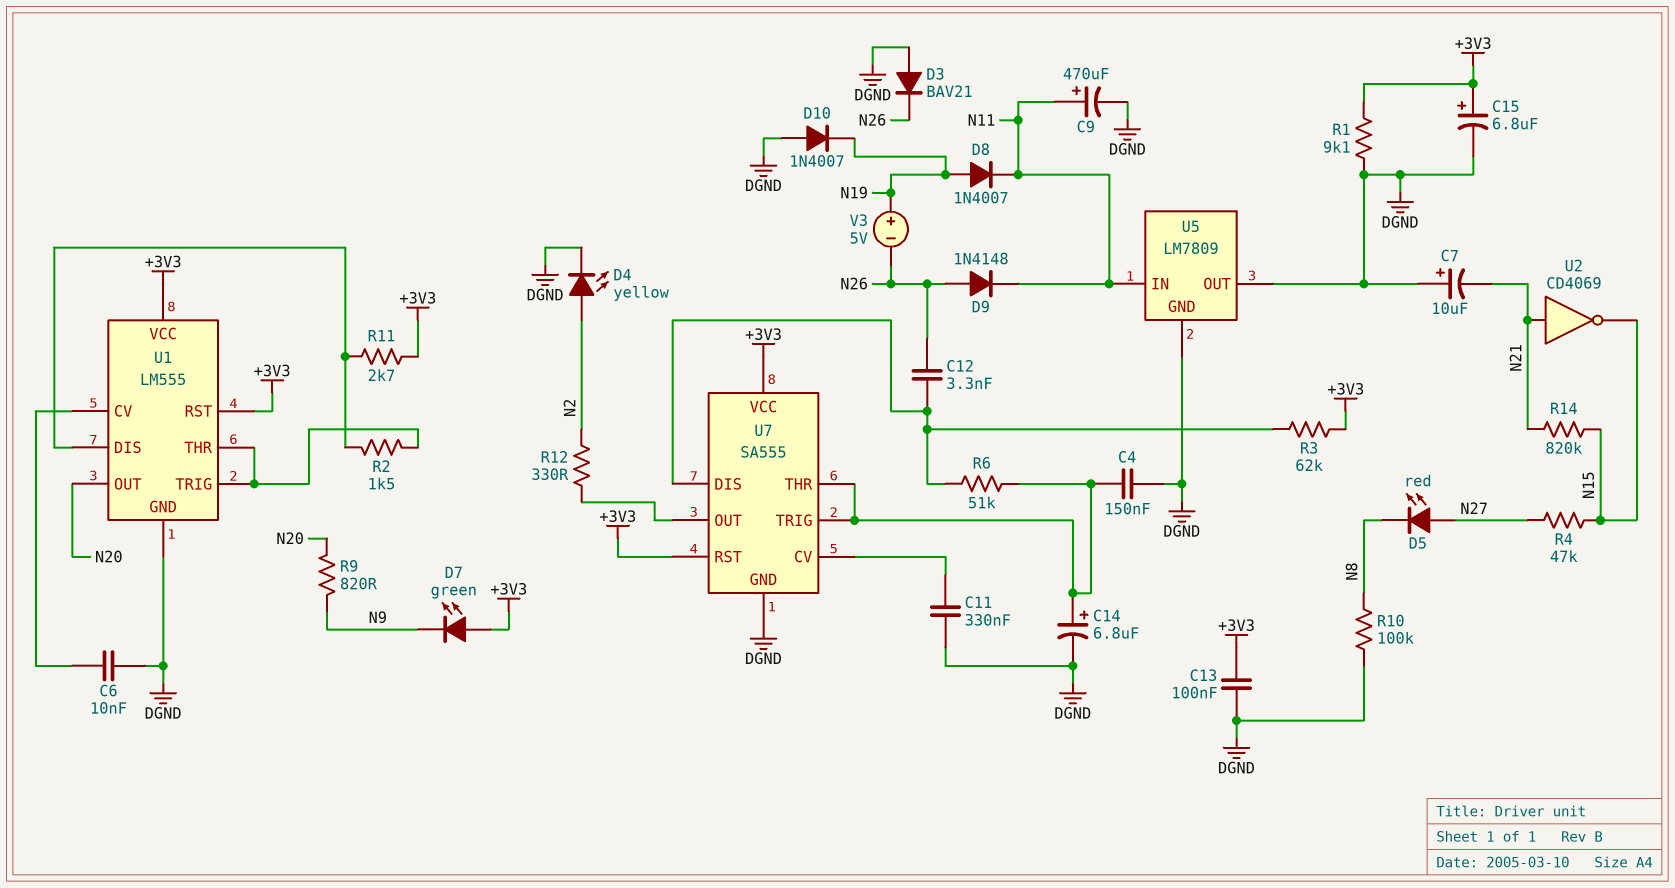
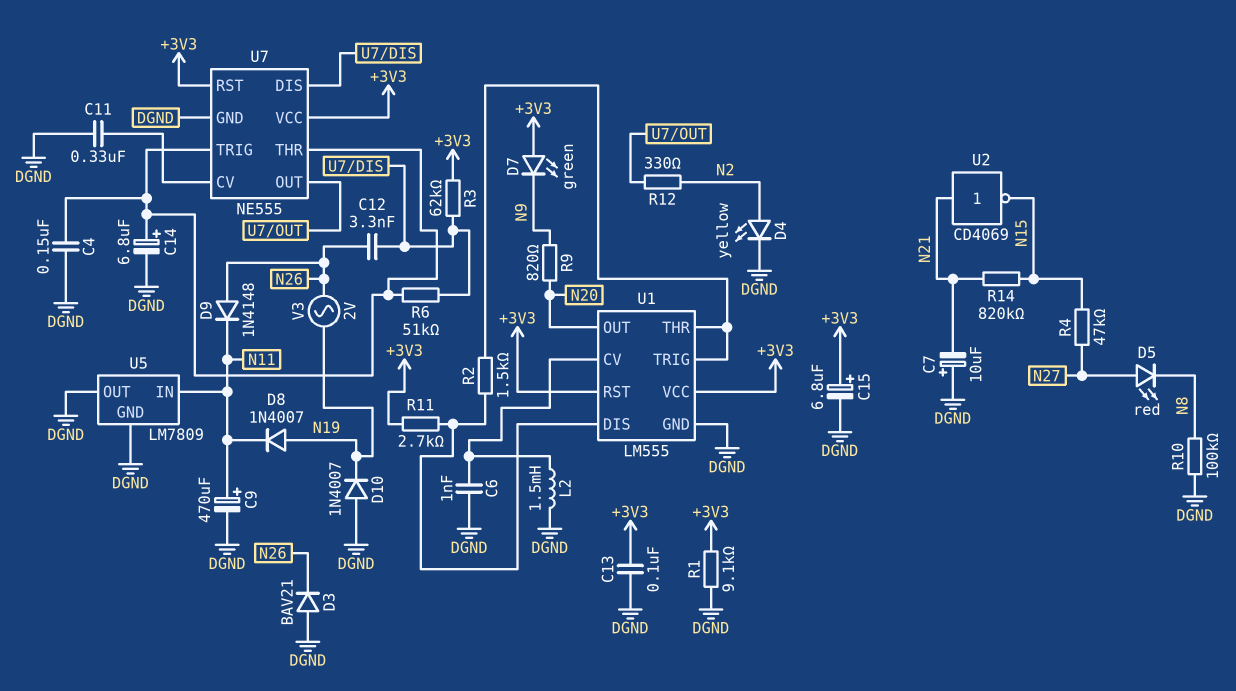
C6: 10nF (DGND, U1/CV) -> 1nF (DGND, U1/CV)
L2: none -> 1.5mH (DGND, U1/CV)
U7: SA555 -> NE555
V3: 5V (plus N19, minus N26) -> AC 2V (N19, N26)

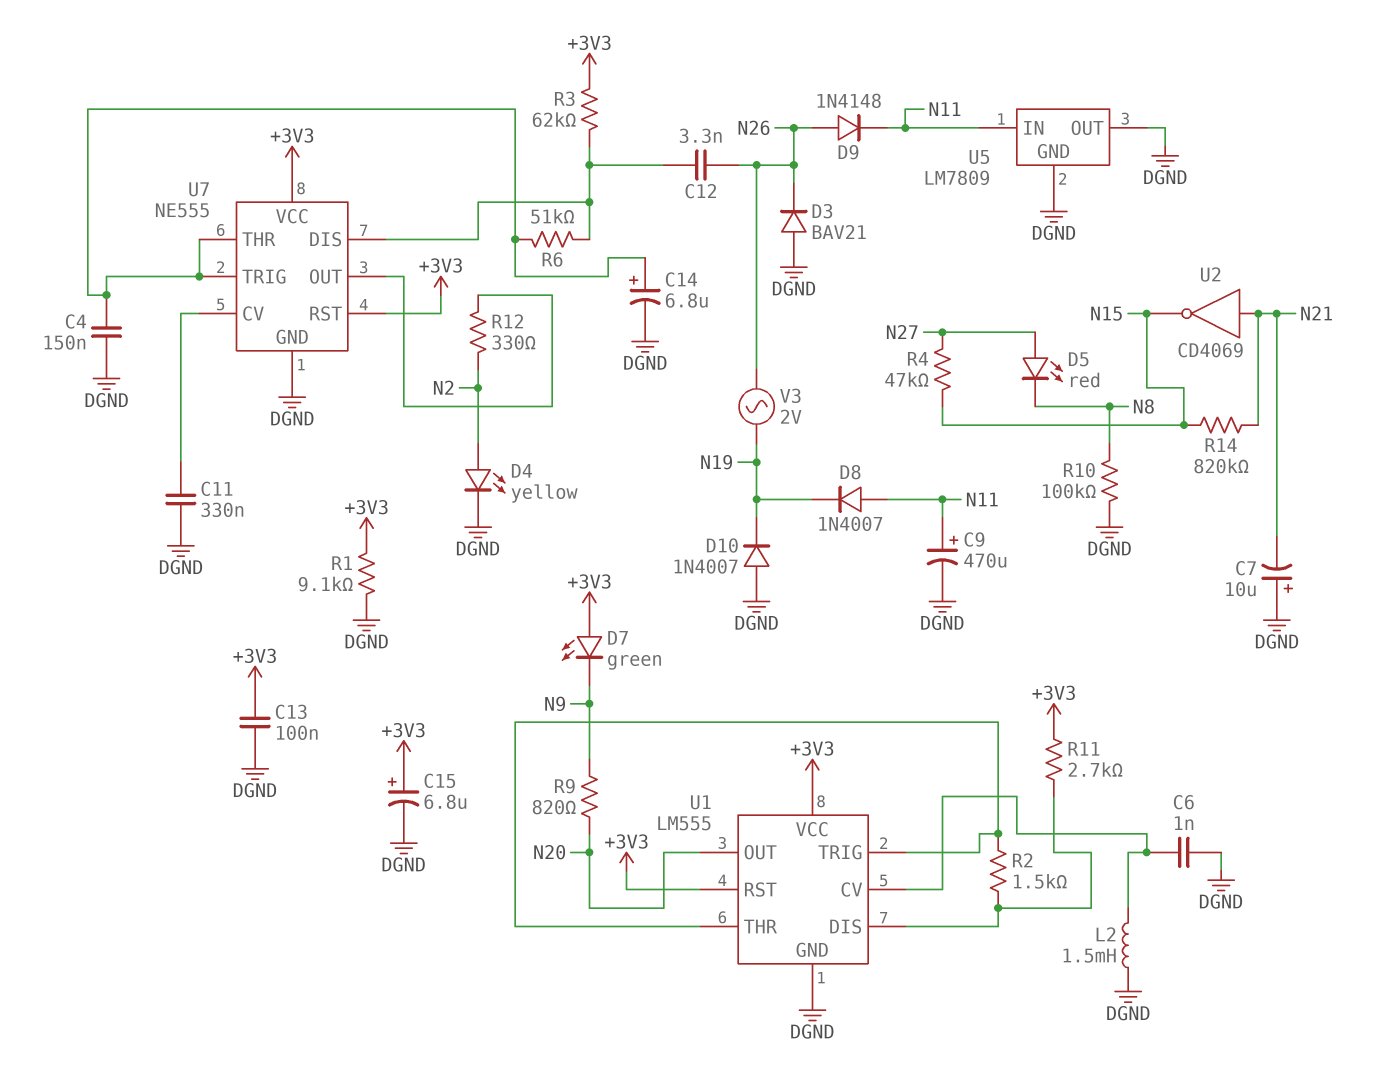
D8: diode 1N4007 (A N19, K N11) -> diode 1N4007 (A N11, K N19)

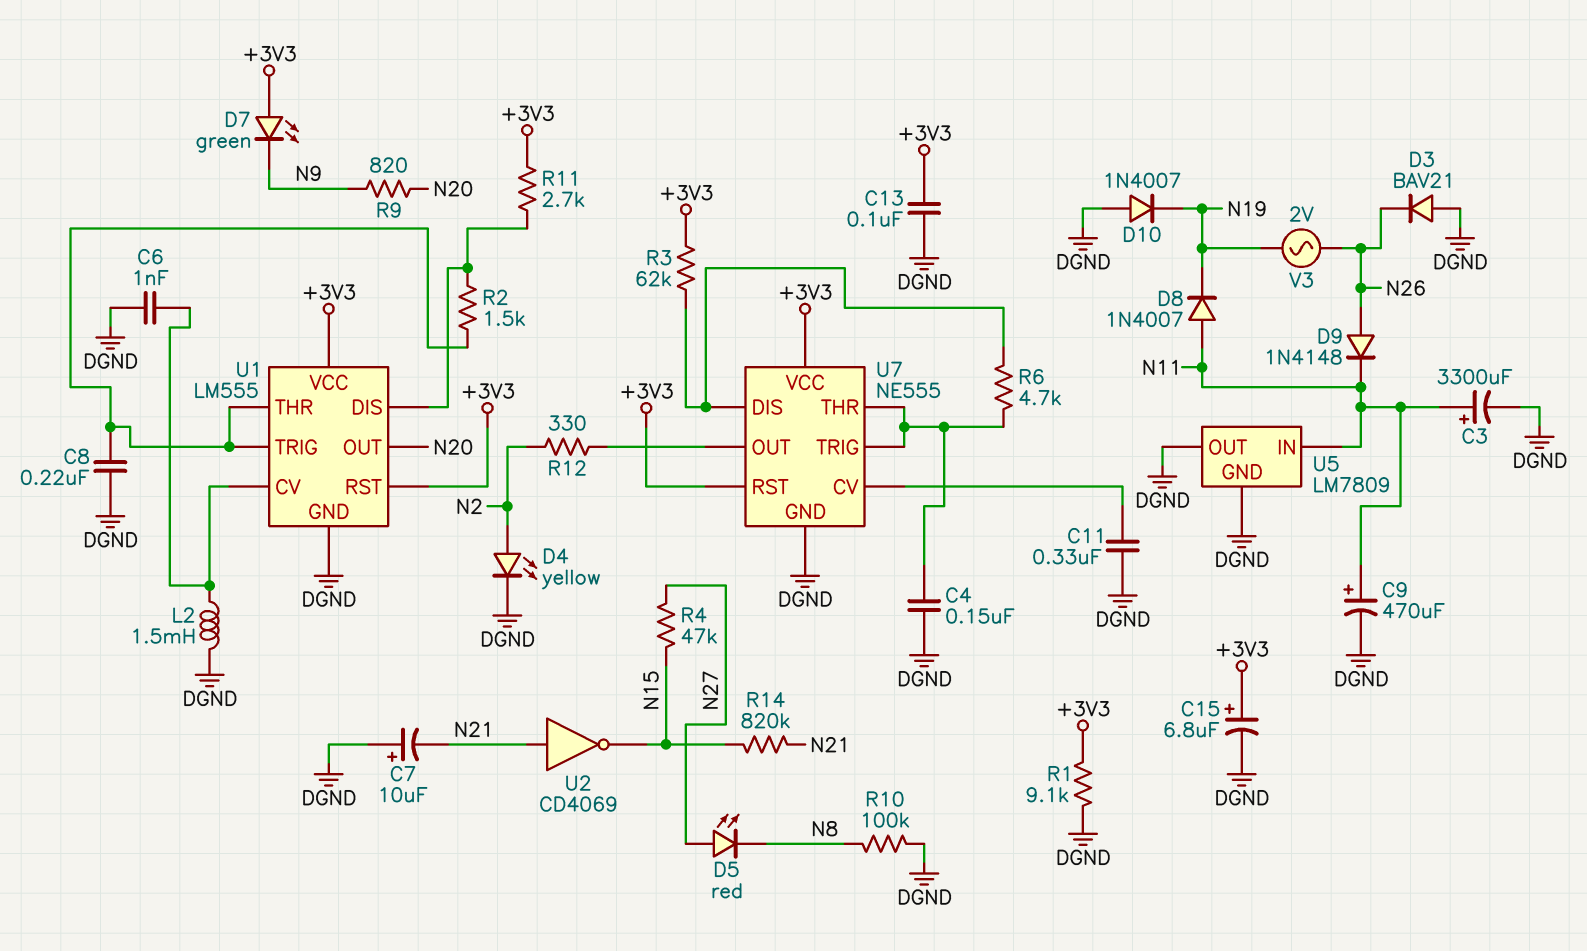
C3: none -> 3300uF (plus N11, minus DGND)
C8: none -> 220nF (DGND, U1/THR)
C12: 3.3nF (N26, U7/DIS) -> none
C14: 6.8uF (plus U7/THR, minus DGND) -> none
R6: 51k (U7/DIS, U7/THR) -> 4.7k (U7/DIS, U7/THR)

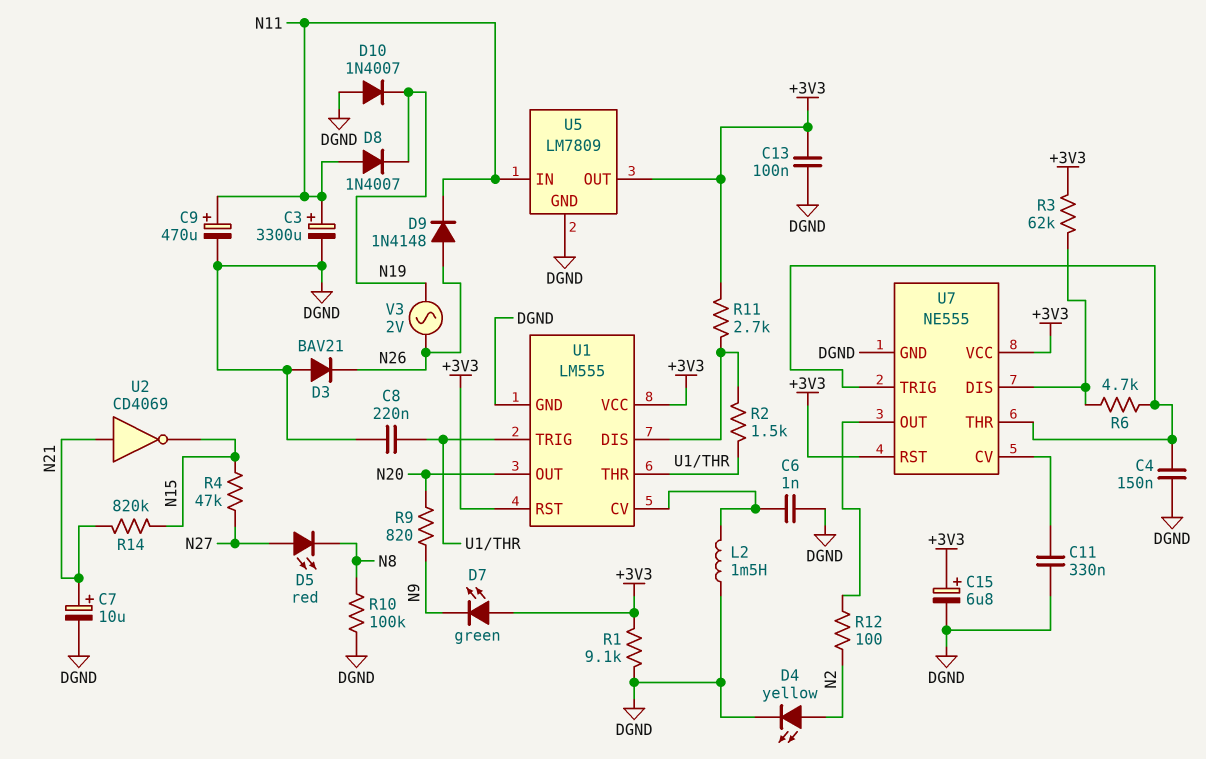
C7: 10uF (plus DGND, minus N21) -> 10uF (plus N21, minus DGND)
R12: 330 (N2, U7/OUT) -> 100 (N2, U7/OUT)
U5 pin OUT: DGND -> +3V3

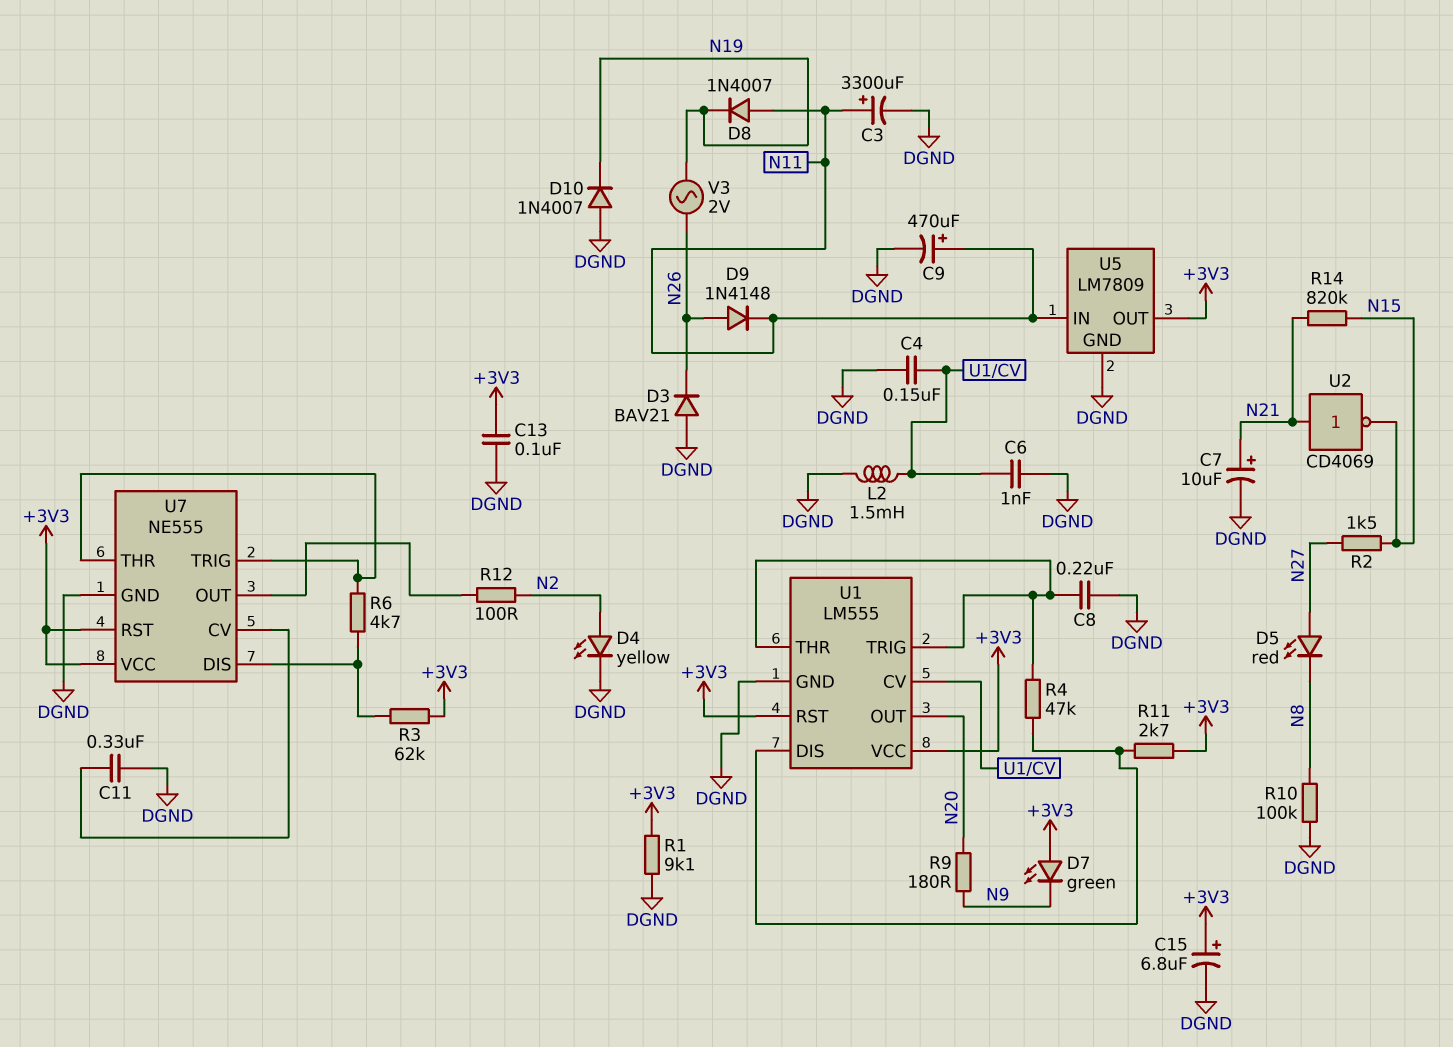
C4: 150nF (DGND, U7/THR) -> 150nF (DGND, U1/CV)
R2: 1.5k (U1/DIS, U1/THR) -> 1.5k (N15, N27)
R4: 47k (N15, N27) -> 47k (U1/DIS, U1/THR)
R9: 820 (N9, N20) -> 180 (N9, N20)

